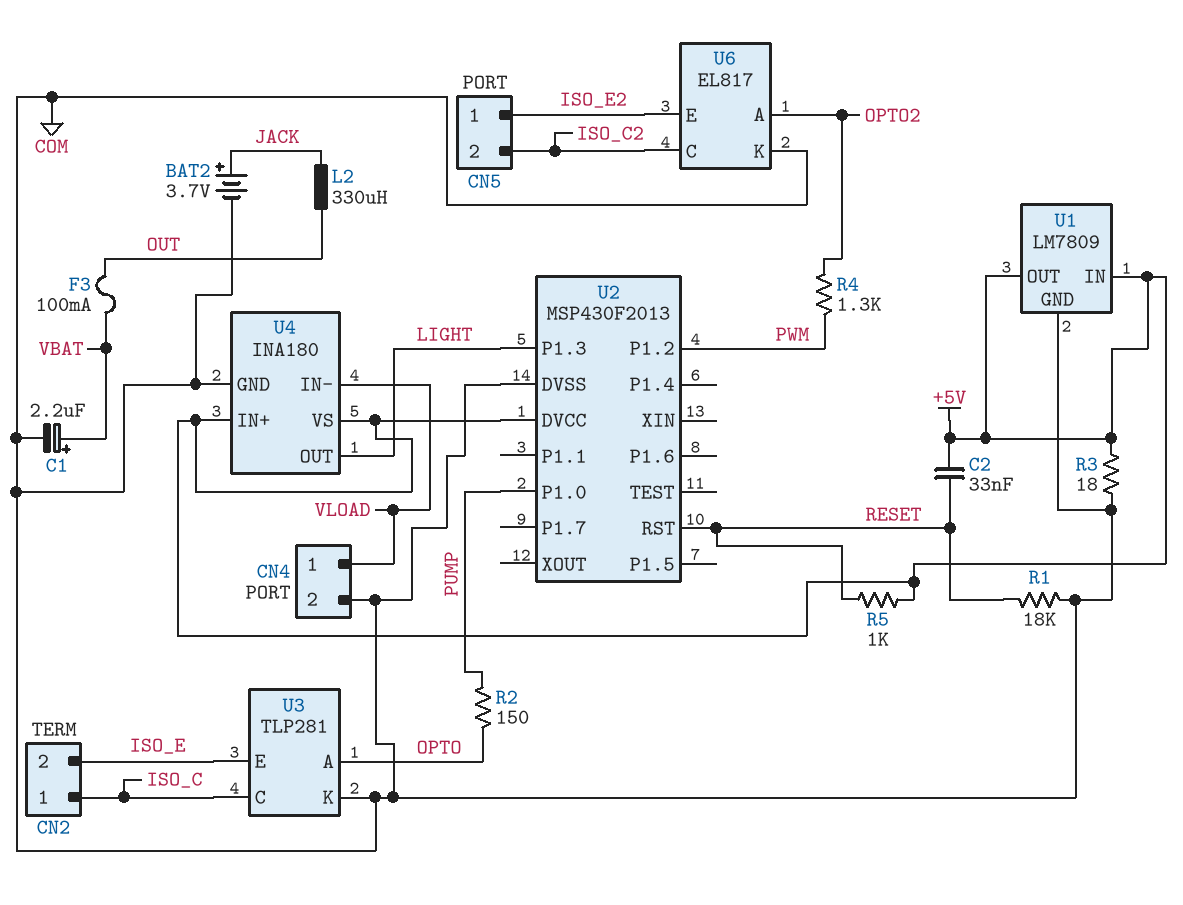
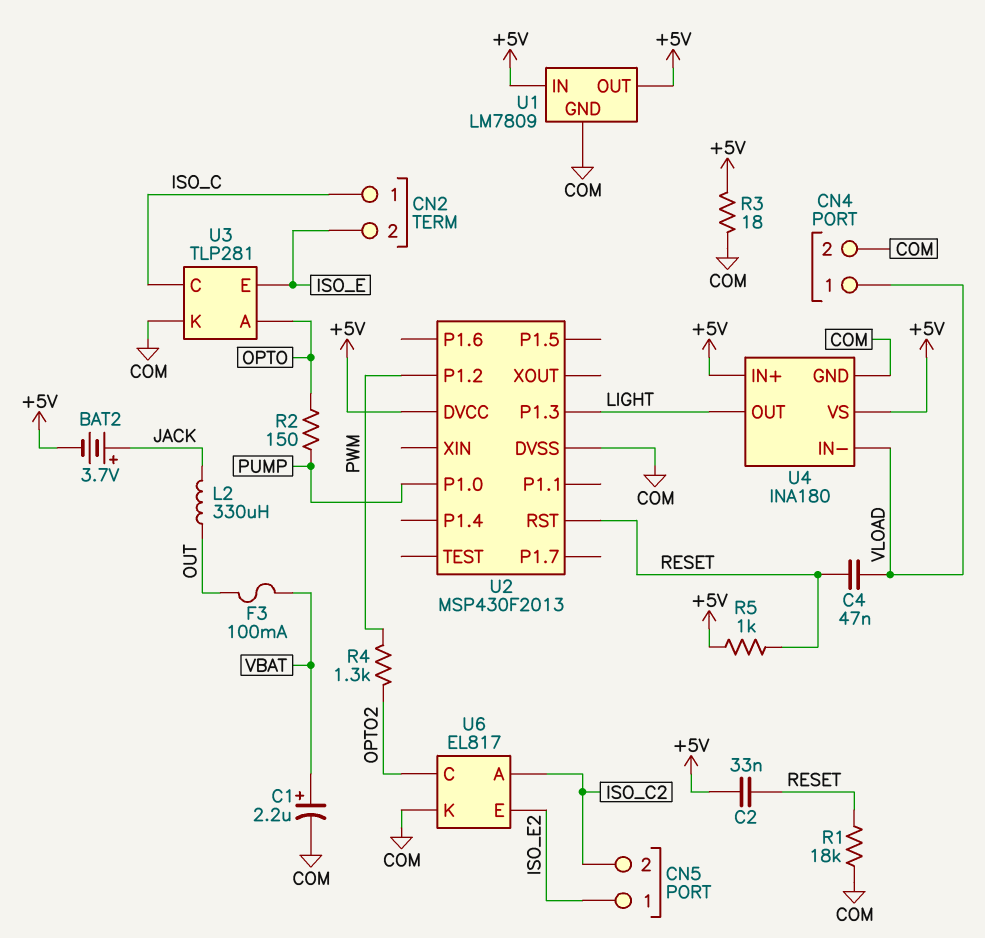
BAT2: 3.7V (plus JACK, minus COM) -> 3.7V (plus JACK, minus +5V)
C4: none -> 47nF (RESET, VLOAD)
U6 pin A: OPTO2 -> ISO_C2
U6 pin C: ISO_C2 -> OPTO2

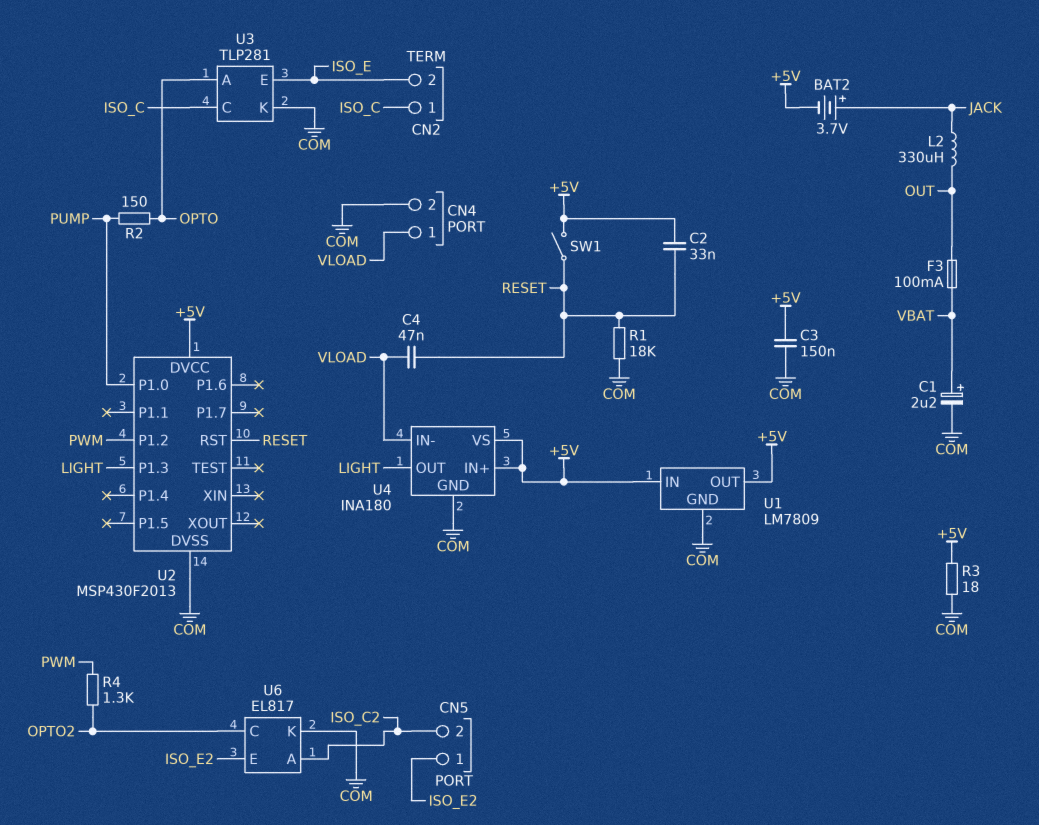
C3: none -> 150nF (+5V, COM)
R5: 1k (+5V, RESET) -> none
SW1: none -> switch (+5V, RESET)

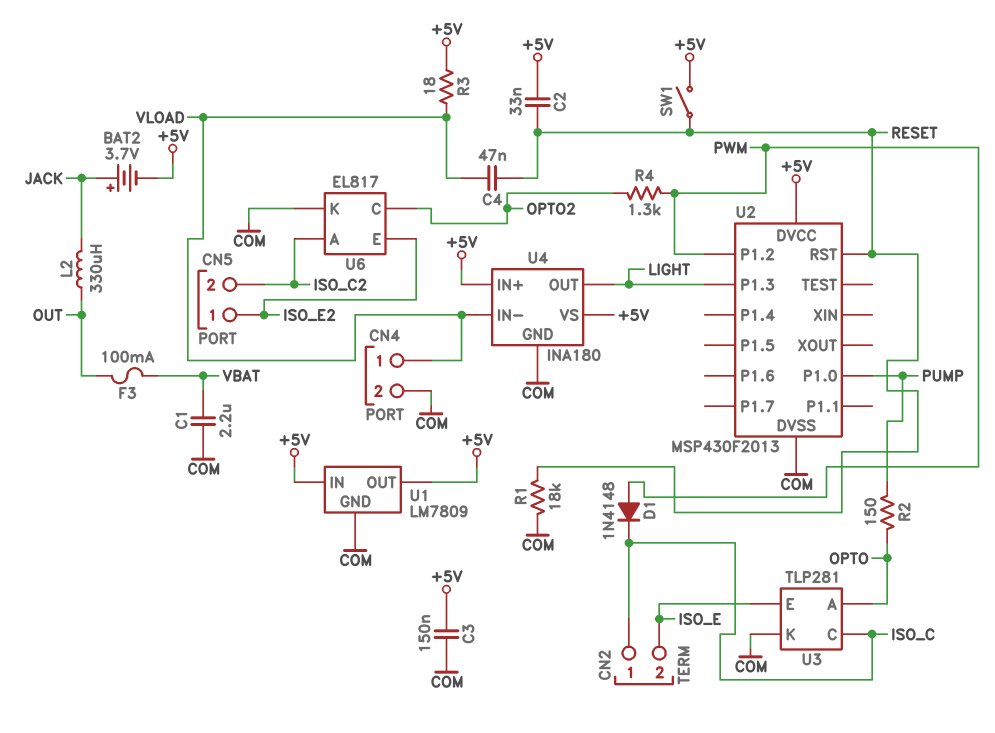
C1: 2.2uF (plus VBAT, minus COM) -> 2.2uF (COM, VBAT)
D1: none -> diode 1N4148 (A PWM, K ISO_C)
R3: 18 (+5V, COM) -> 18 (+5V, VLOAD)

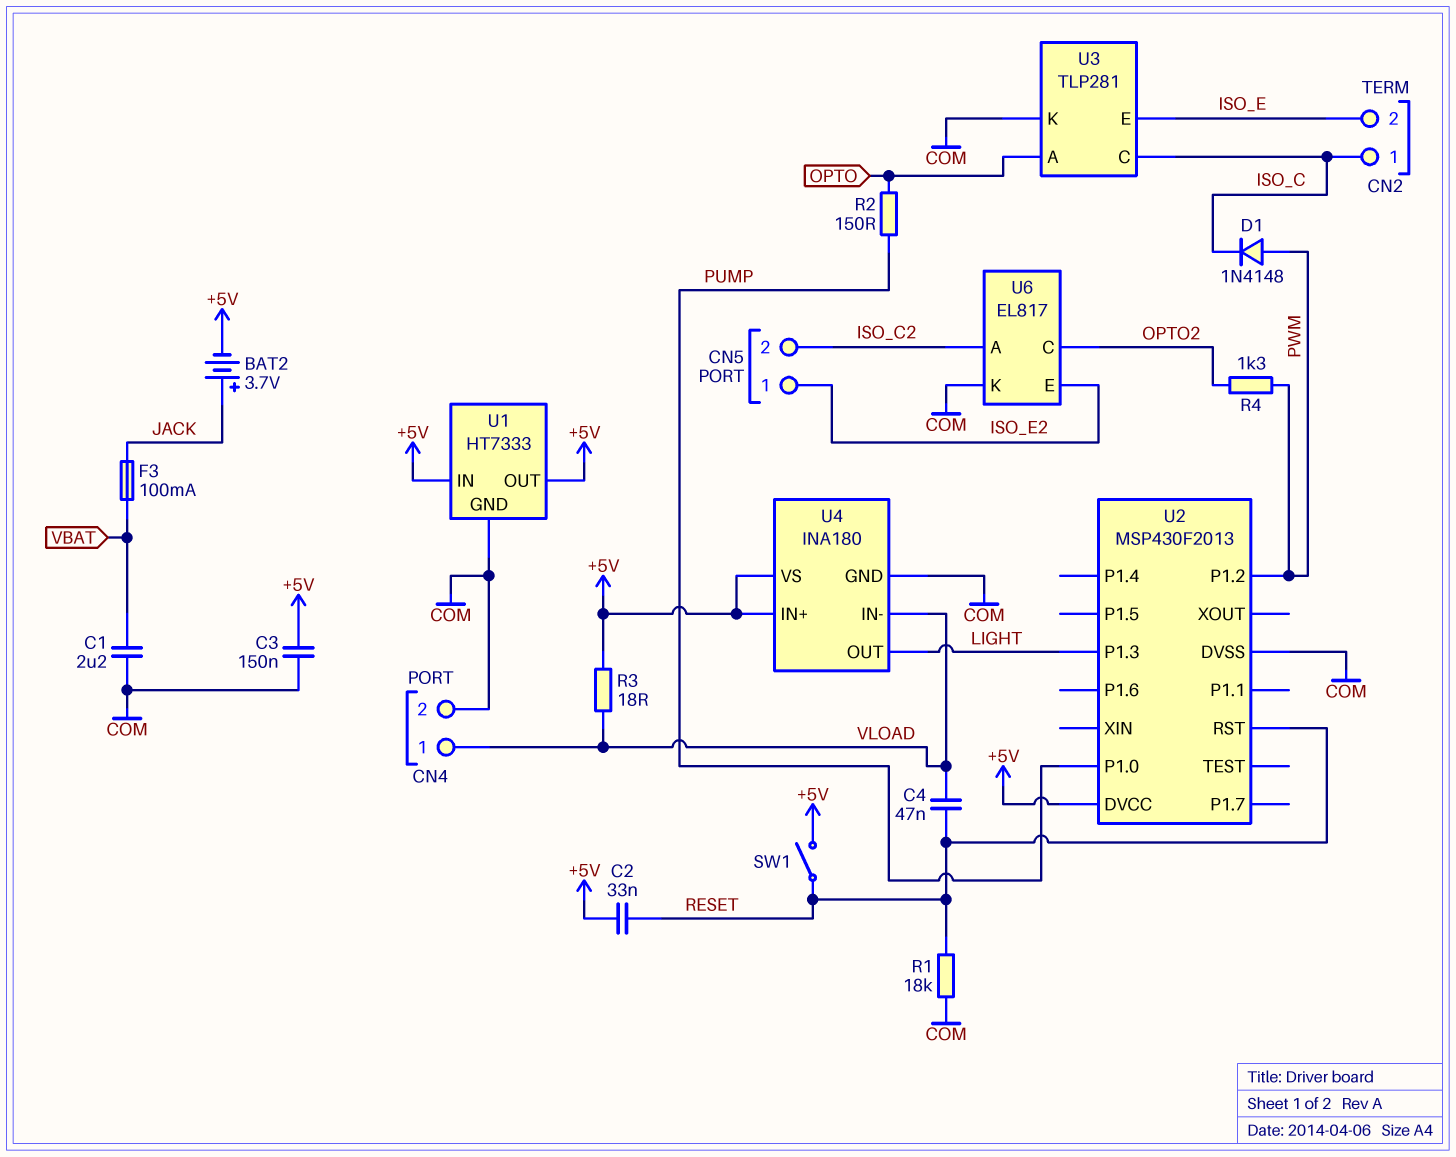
F3: 100mA (OUT, VBAT) -> 100mA (JACK, VBAT)
L2: 330uH (JACK, OUT) -> none
U1: LM7809 -> HT7333

